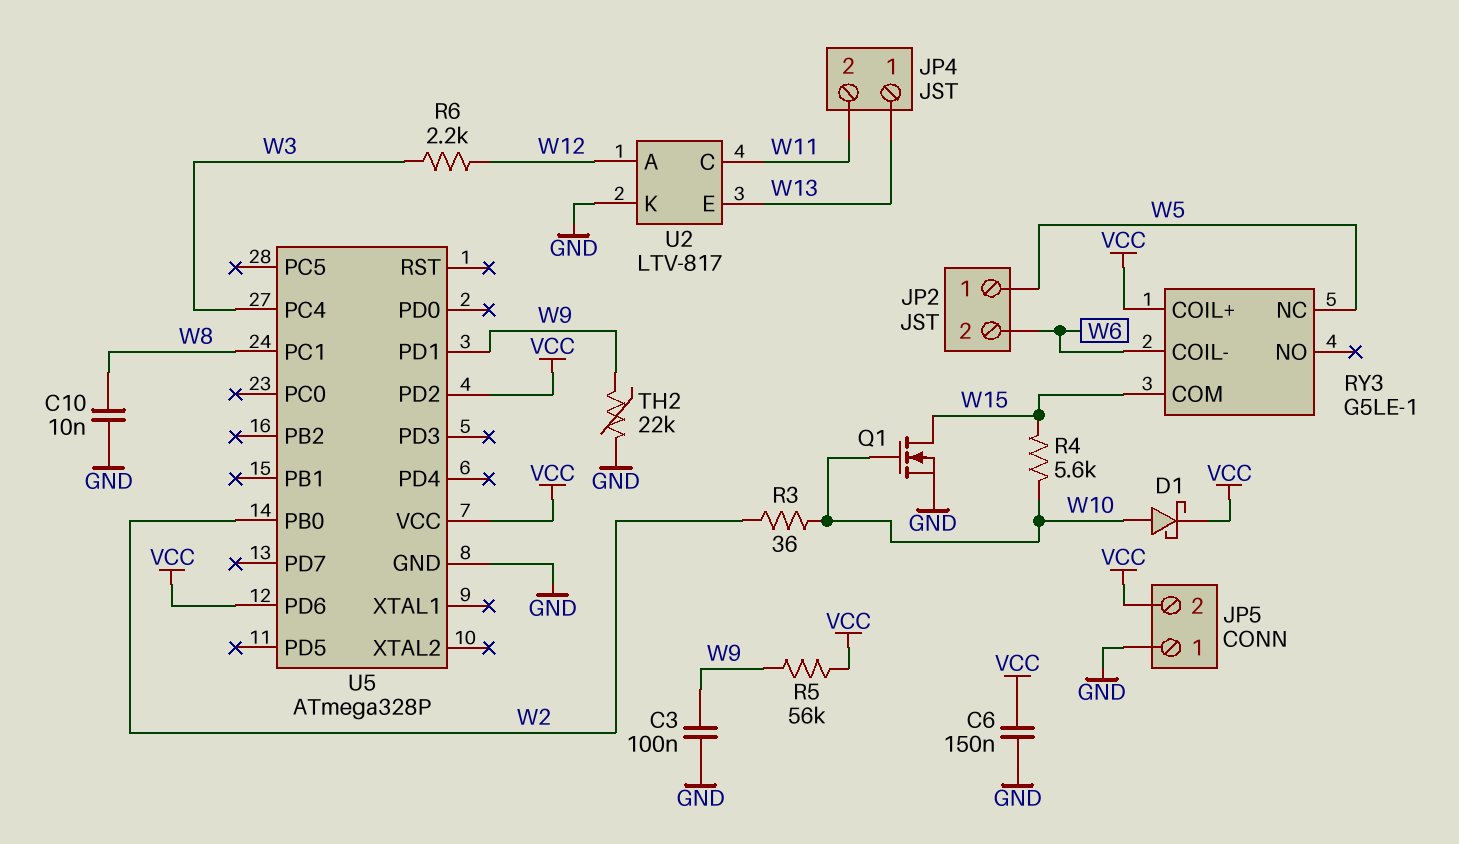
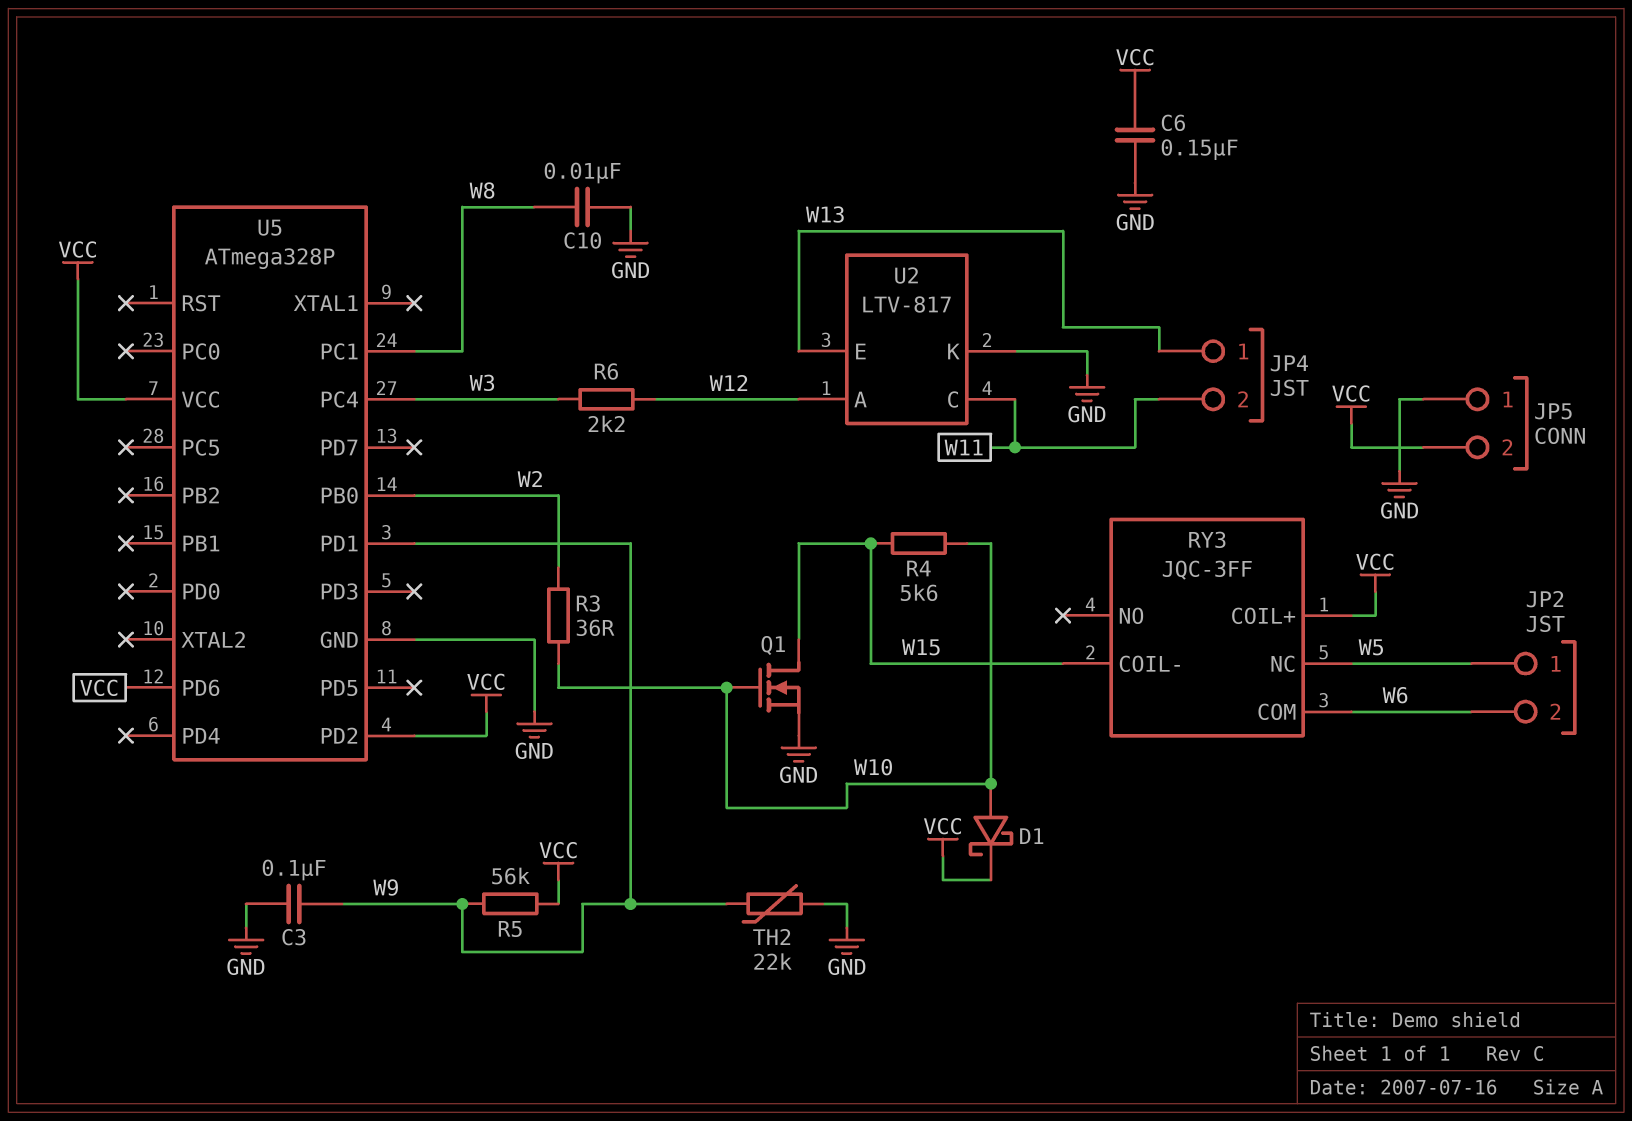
RY3: G5LE-1 -> JQC-3FF
RY3 pin COIL-: W6 -> W15
RY3 pin COM: W15 -> W6

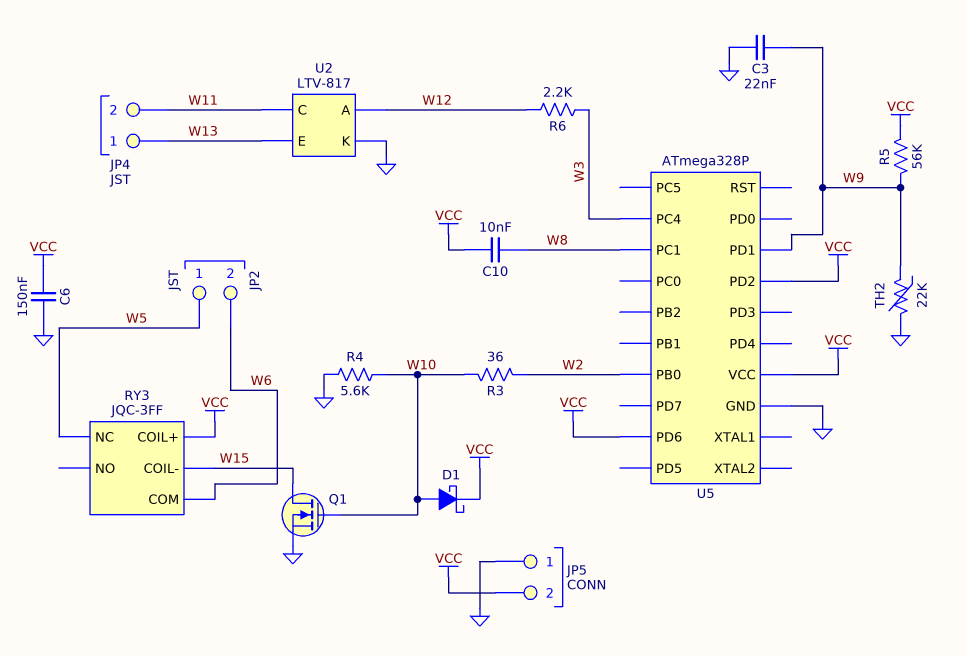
C3: 100nF (GND, W9) -> 22nF (GND, W9)
C10: 10nF (GND, W8) -> 10nF (VCC, W8)
R4: 5.6k (W10, W15) -> 5.6k (GND, W10)

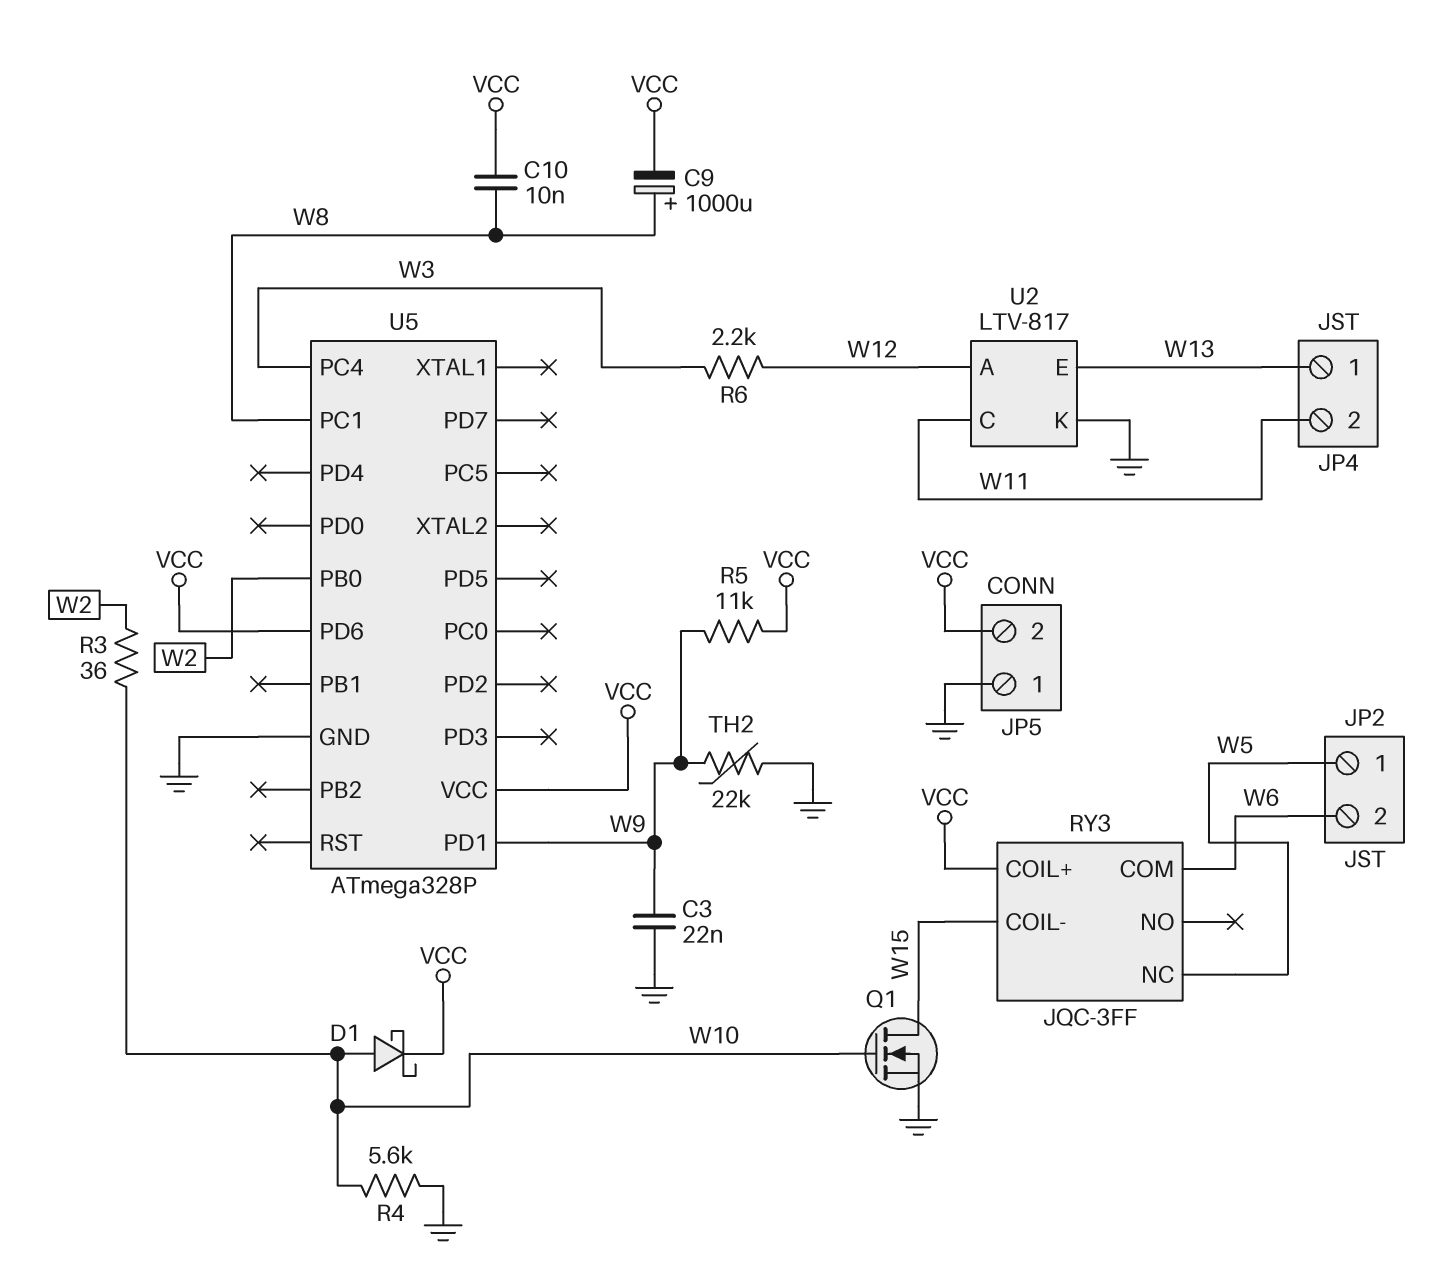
C6: 150nF (GND, VCC) -> none
C9: none -> 1000uF (plus W8, minus VCC)
R5: 56k (VCC, W9) -> 11k (VCC, W9)
U5 pin PD2: VCC -> none

